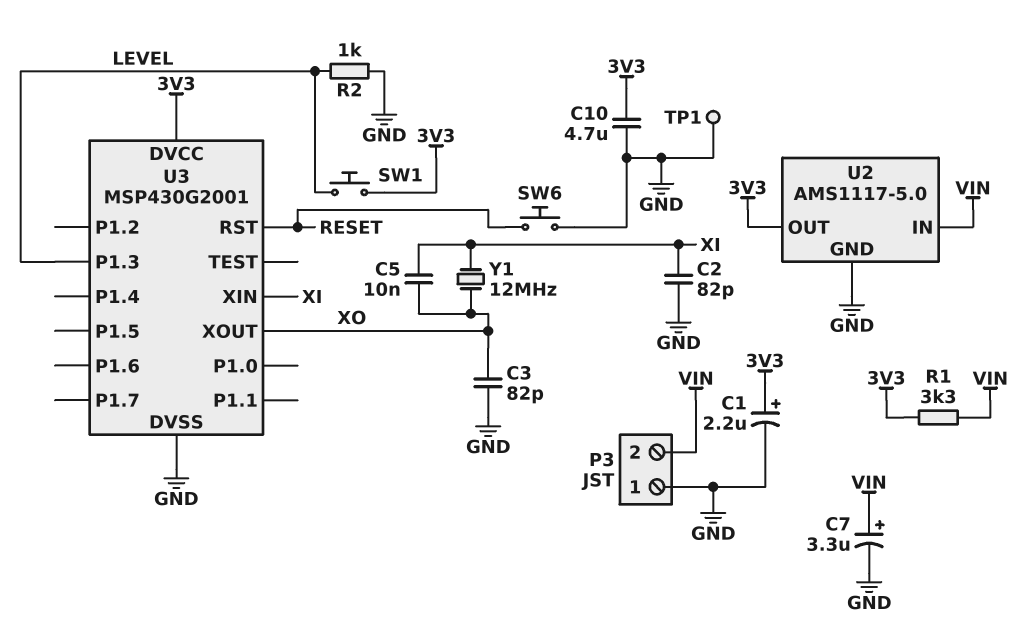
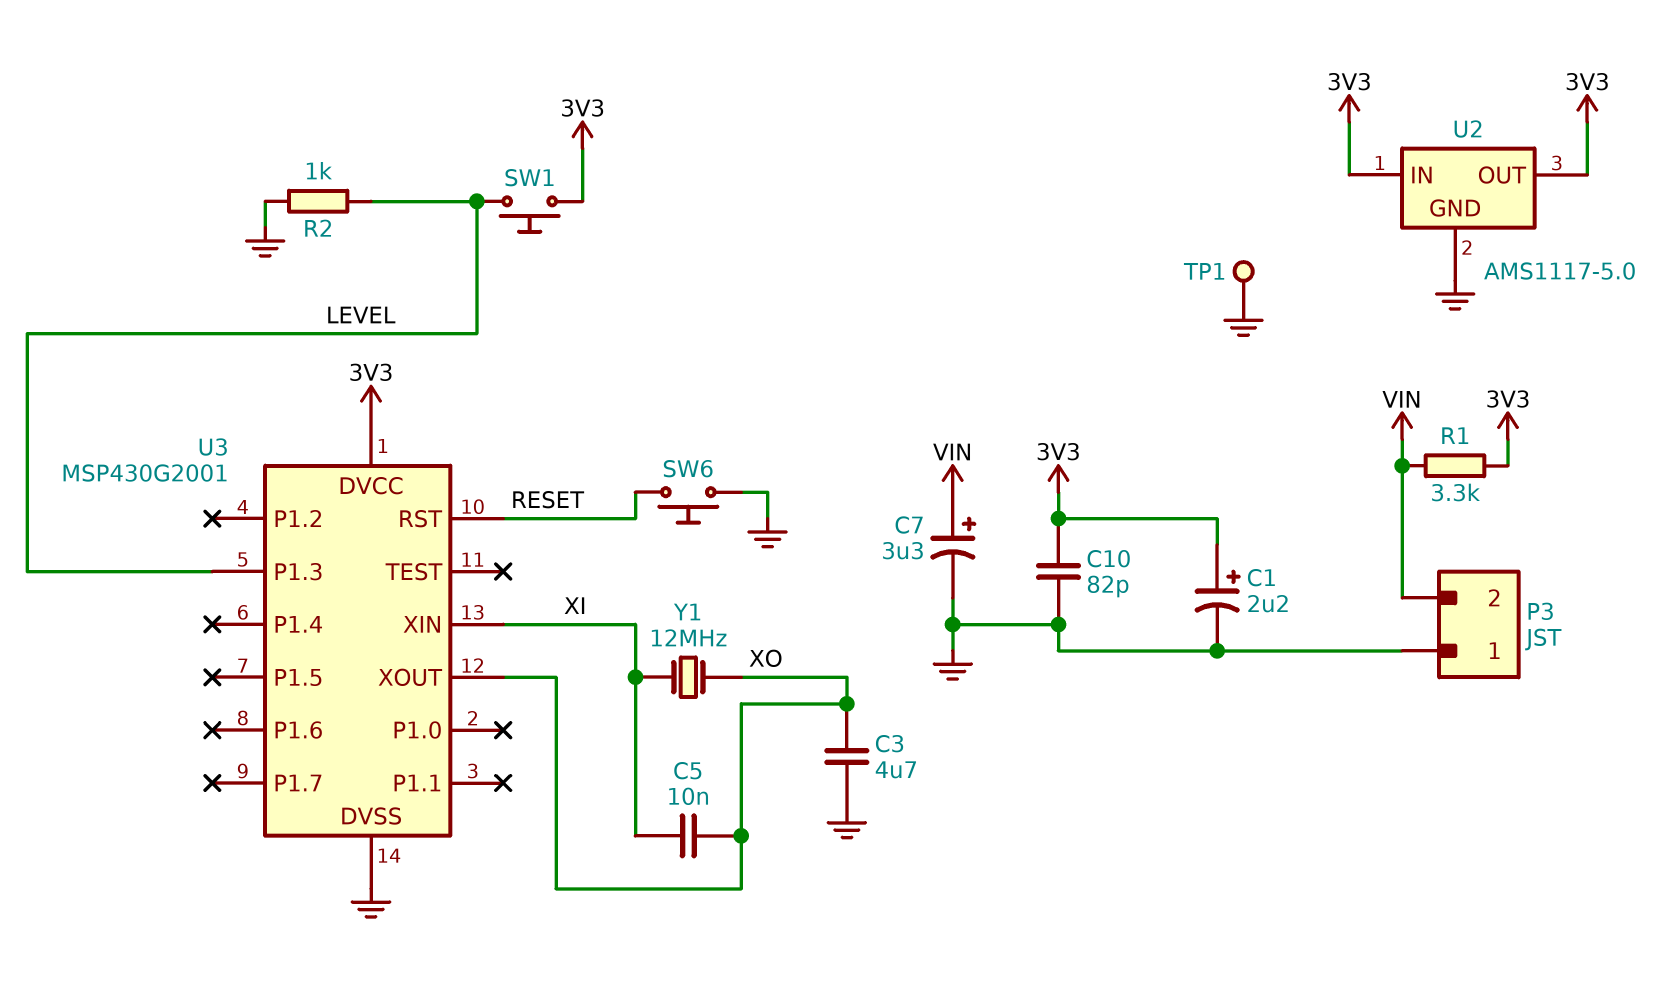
C2: 82pF (GND, XI) -> none
C3: 82pF (GND, XO) -> 4.7uF (GND, XO)
C10: 4.7uF (3V3, GND) -> 82pF (3V3, GND)
U2 pin IN: VIN -> 3V3

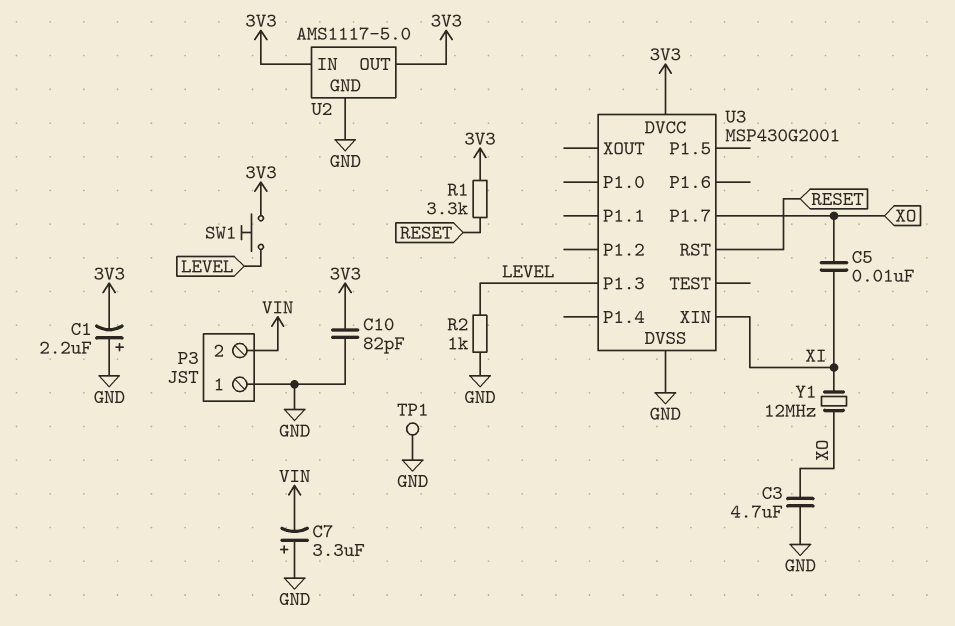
C1: 2.2uF (plus 3V3, minus GND) -> 2.2uF (plus GND, minus 3V3)
C7: 3.3uF (plus VIN, minus GND) -> 3.3uF (plus GND, minus VIN)
R1: 3.3k (3V3, VIN) -> 3.3k (3V3, RESET)
SW6: button (GND, RESET) -> none
U3 pin P1.7: none -> XO
U3 pin XOUT: XO -> none

